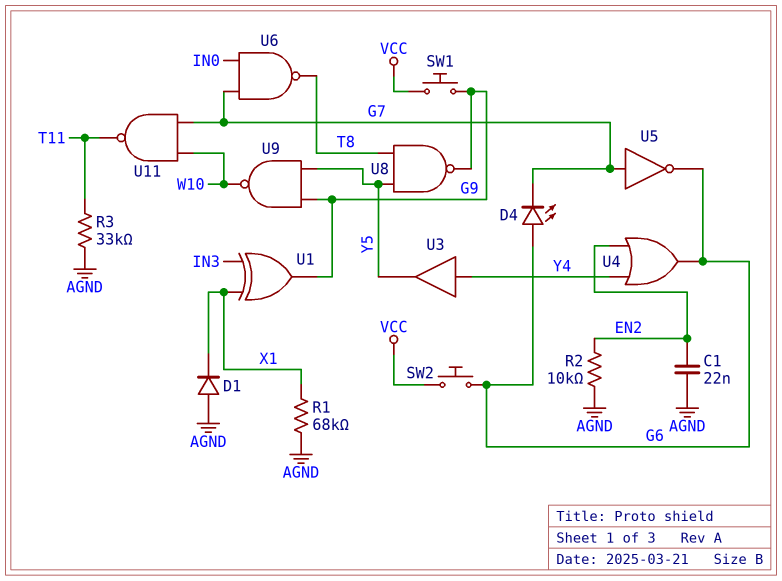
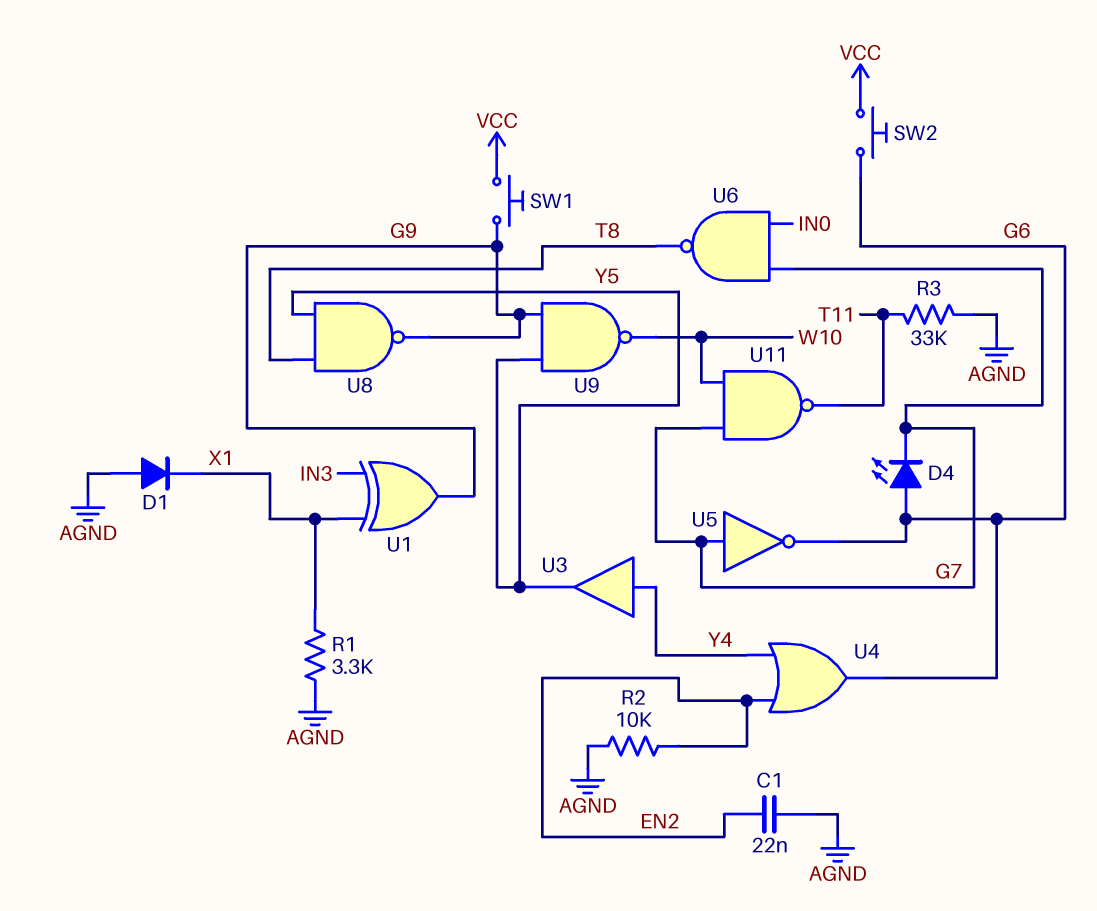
R1: 68k (AGND, X1) -> 3.3k (AGND, X1)

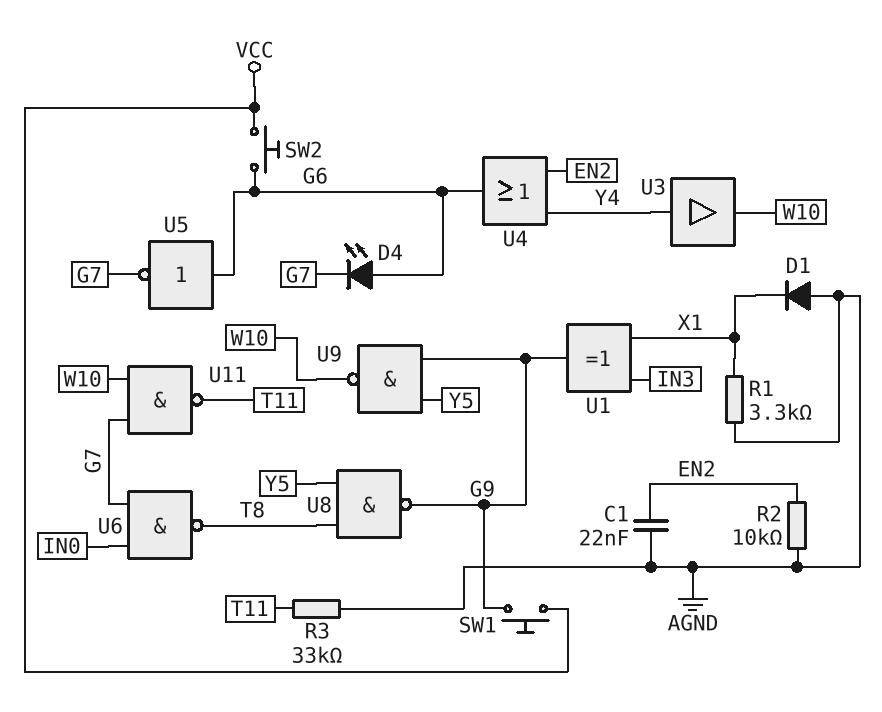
U3: buffer (in Y4, out Y5) -> buffer (in Y4, out W10)
U5: NOT (in G7, out G6) -> NOT (in G6, out G7)

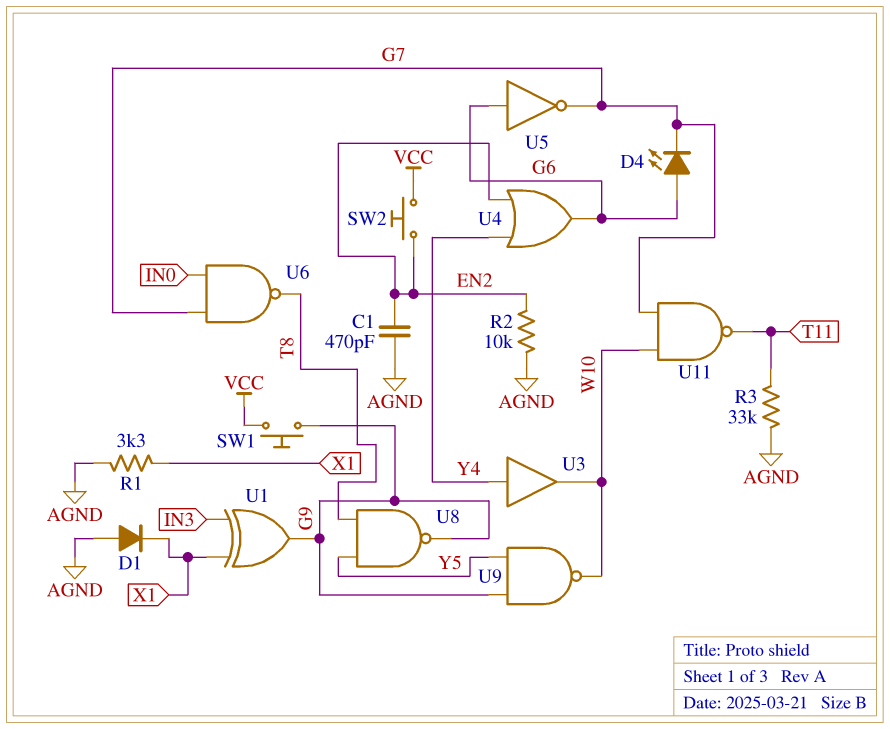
C1: 22nF (AGND, EN2) -> 470pF (AGND, EN2)
SW2: button (G6, VCC) -> button (EN2, VCC)

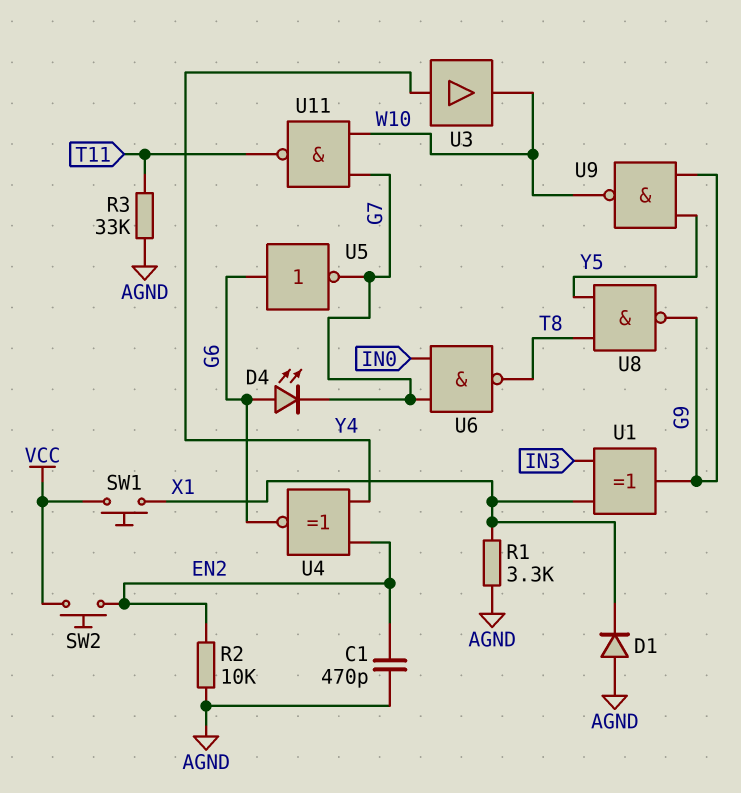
SW1: button (G9, VCC) -> button (VCC, X1)
U4: OR (in EN2, in Y4, out G6) -> XNOR (in EN2, in Y4, out G6)

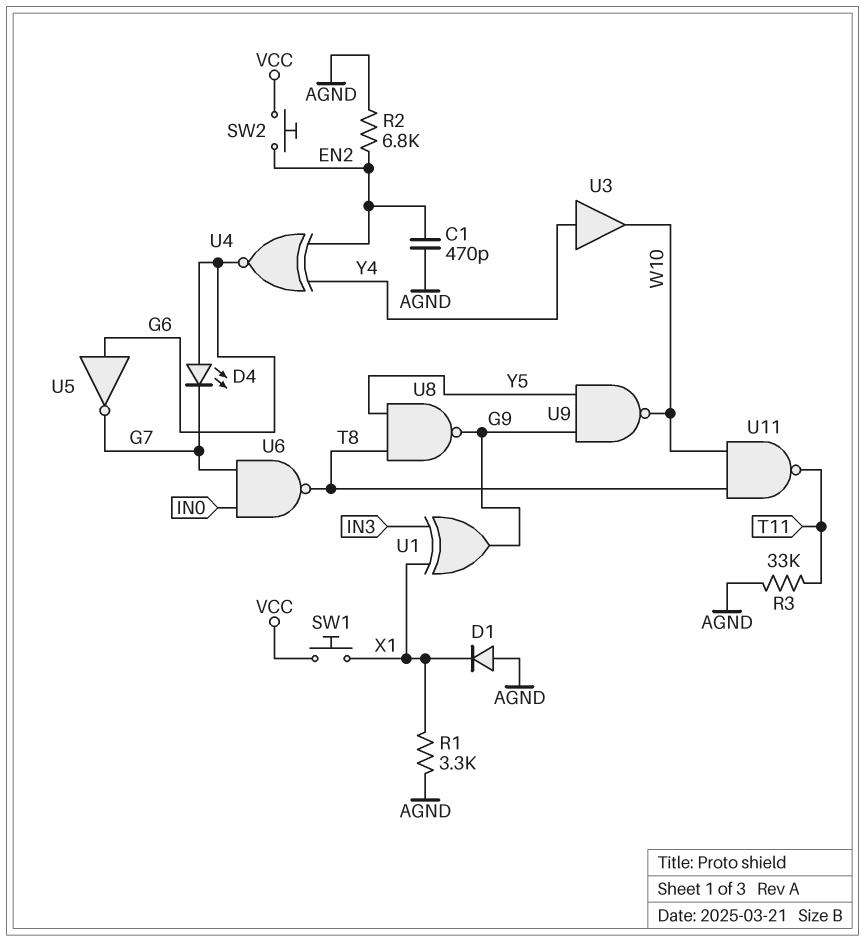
R2: 10k (AGND, EN2) -> 6.8k (AGND, EN2)
U11: NAND (in G7, in W10, out T11) -> NAND (in T8, in W10, out T11)

